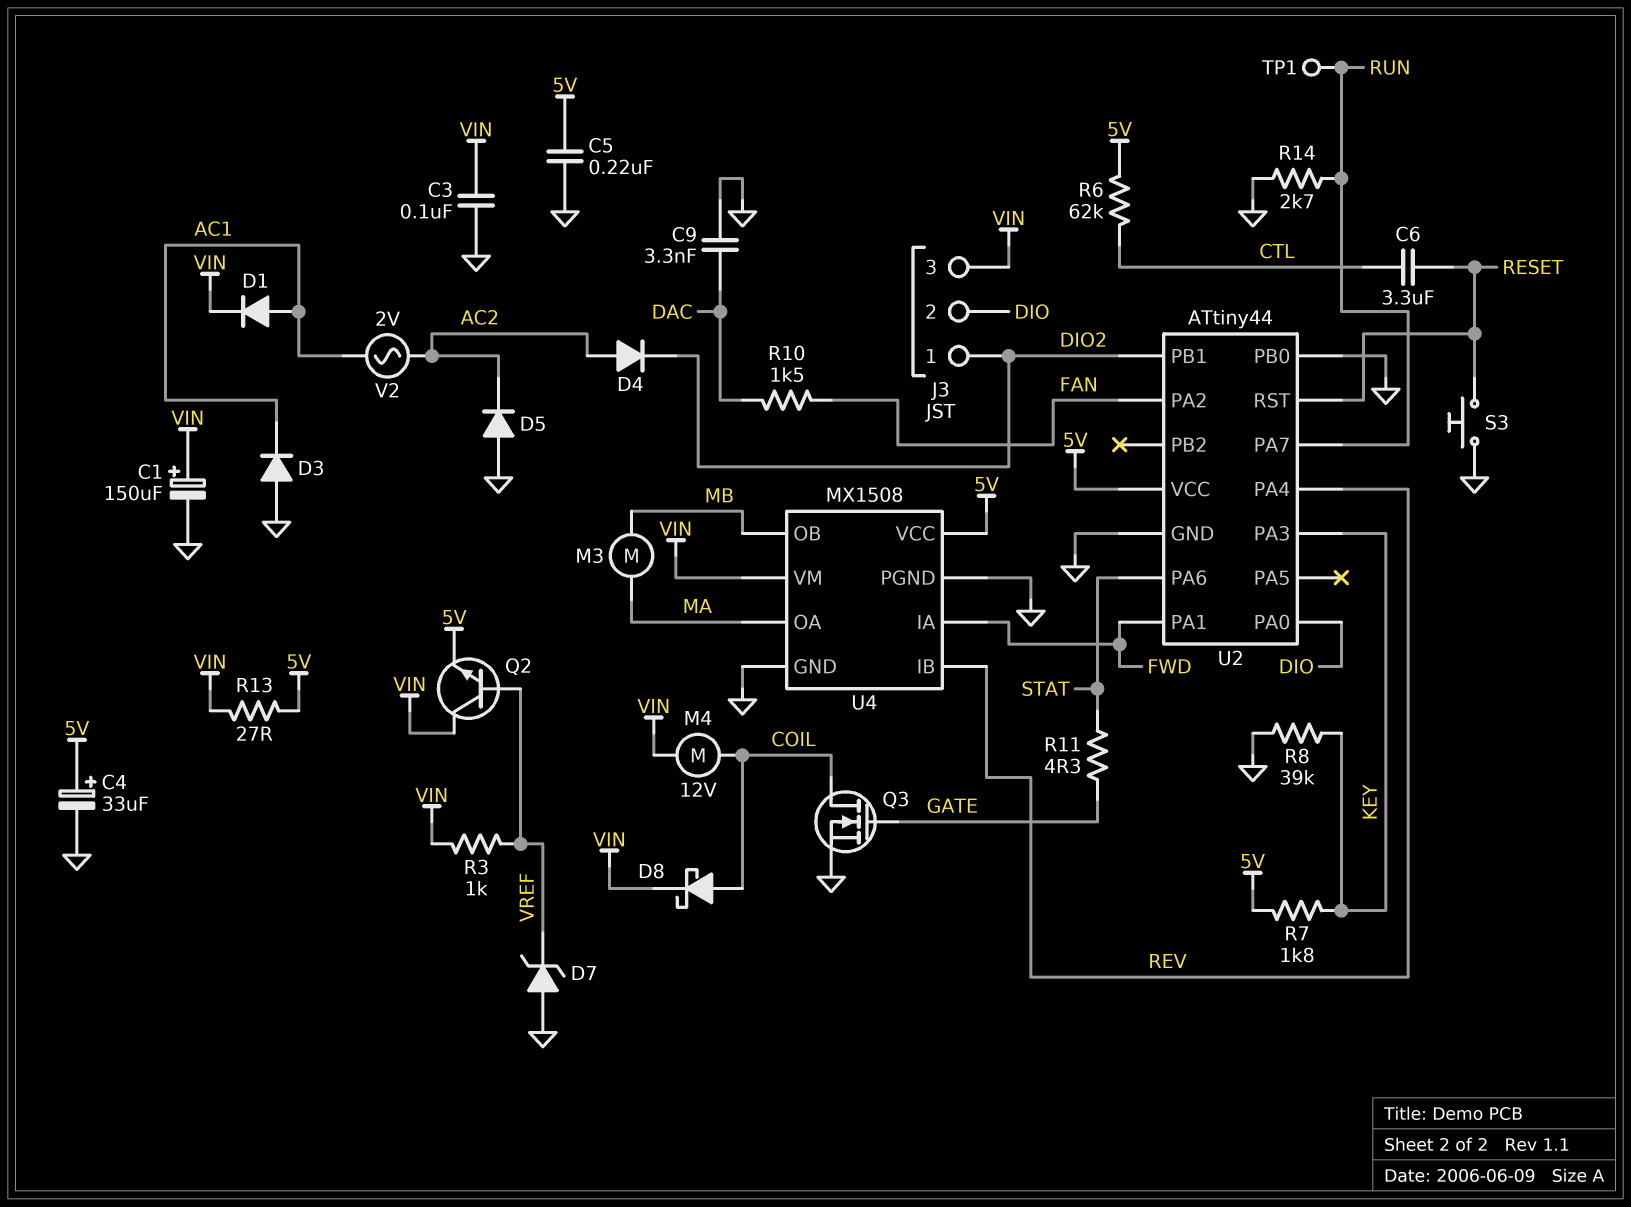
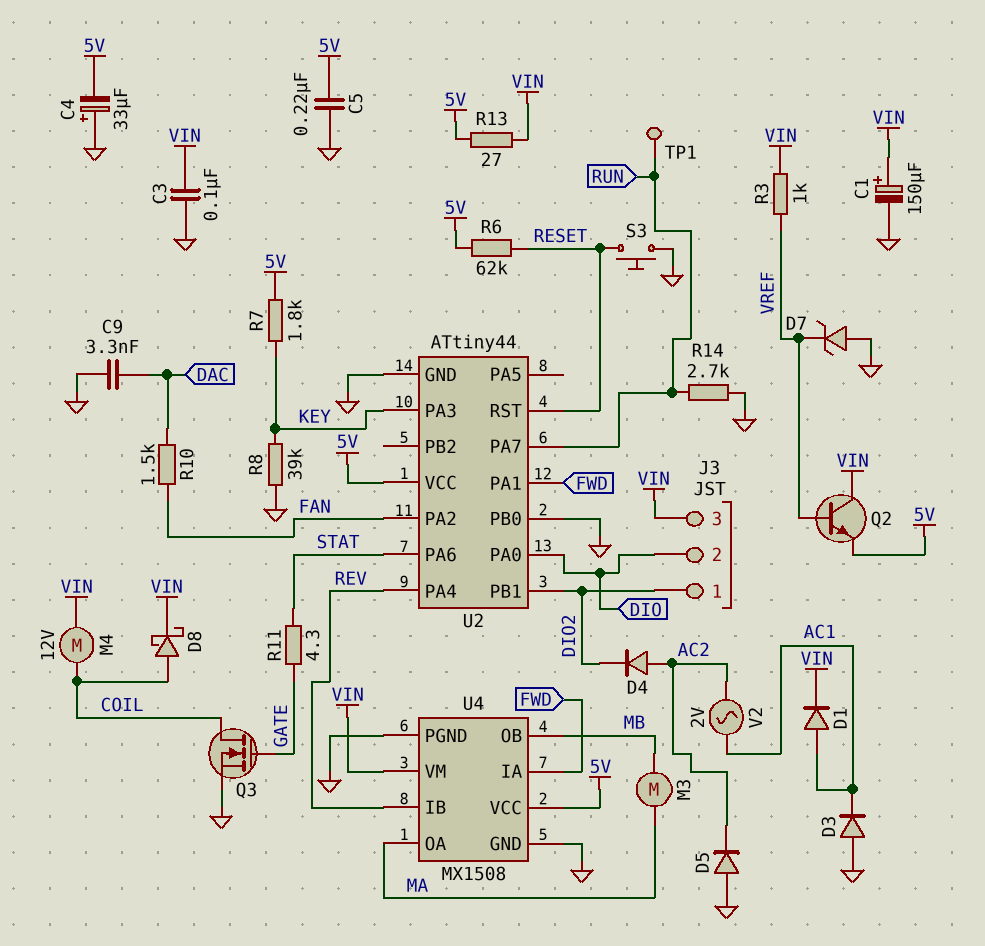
C4: 33uF (plus 5V, minus GND) -> 33uF (plus GND, minus 5V)
C6: 3.3uF (CTL, RESET) -> none
R6: 62k (5V, CTL) -> 62k (5V, RESET)

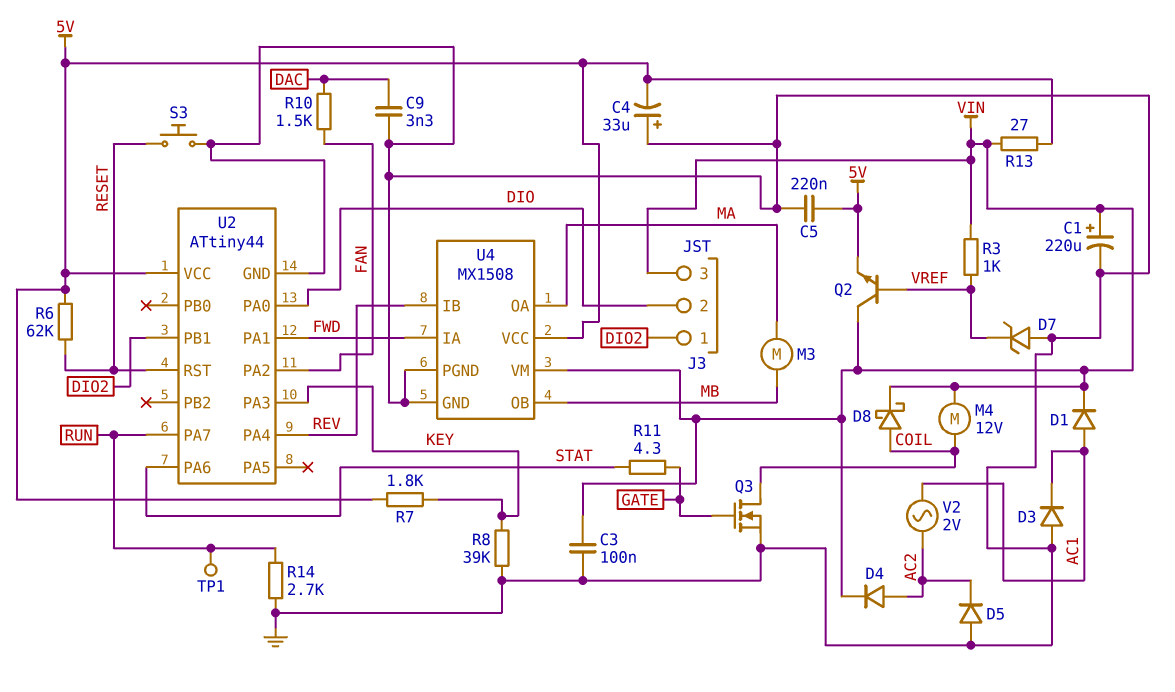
C1: 150uF (plus VIN, minus GND) -> 220uF (plus VIN, minus GND)
D4: diode (A AC2, K DIO2) -> diode (A AC2, K VIN)
U2 pin PB0: GND -> none

